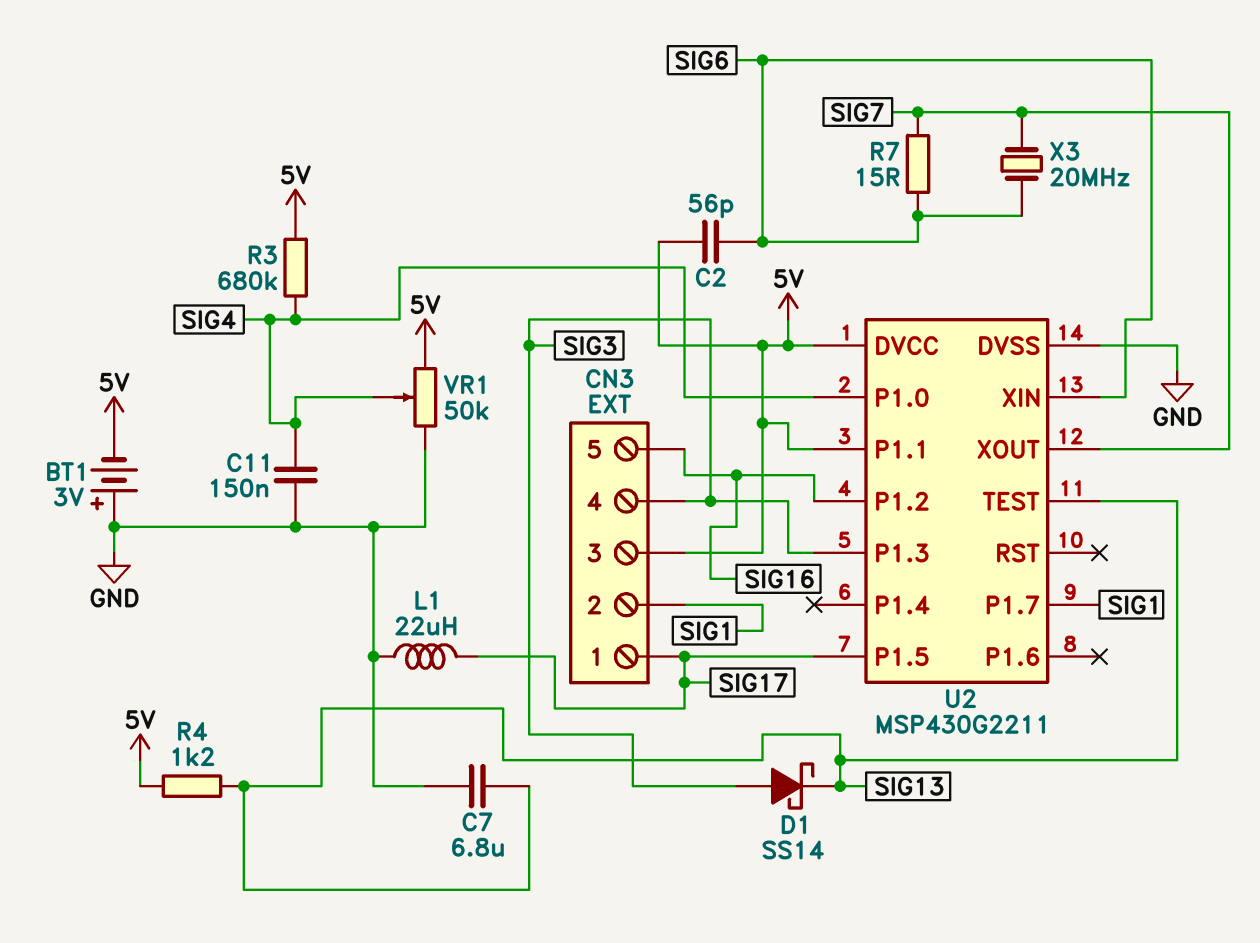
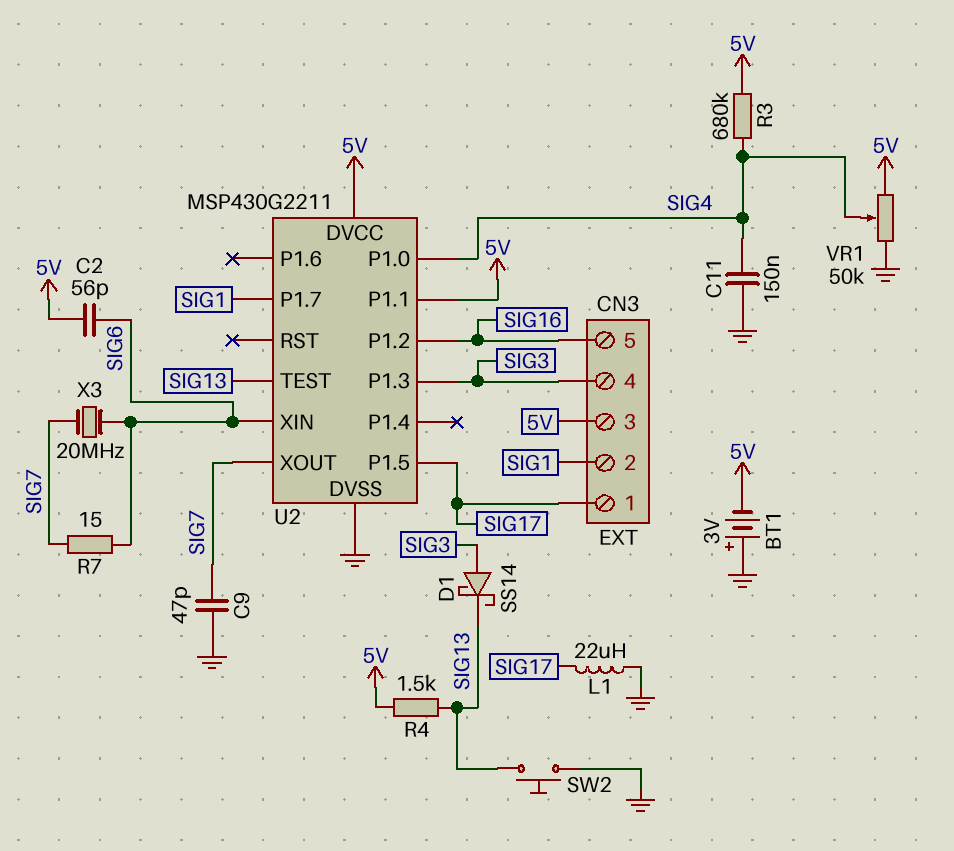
C7: 6.8uF (GND, SIG13) -> none
C9: none -> 47pF (GND, SIG7)
R4: 1.2k (5V, SIG13) -> 1.5k (5V, SIG13)
SW2: none -> button (GND, SIG13)

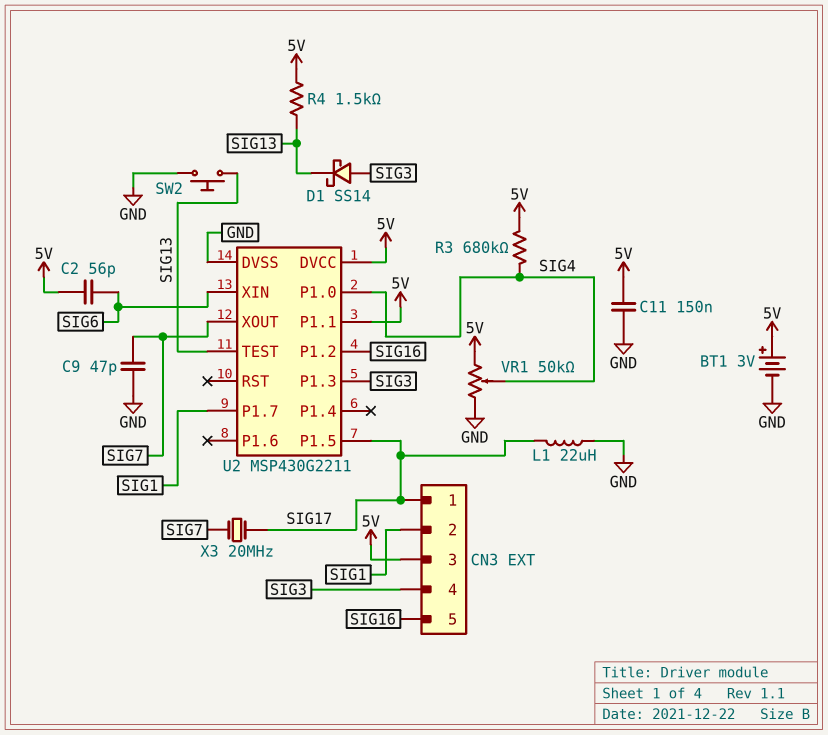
BT1: 3V (plus GND, minus 5V) -> 3V (plus 5V, minus GND)
C11: 150nF (GND, SIG4) -> 150nF (5V, GND)
R7: 15 (SIG6, SIG7) -> none
X3: 20MHz (SIG6, SIG7) -> 20MHz (SIG7, SIG17)

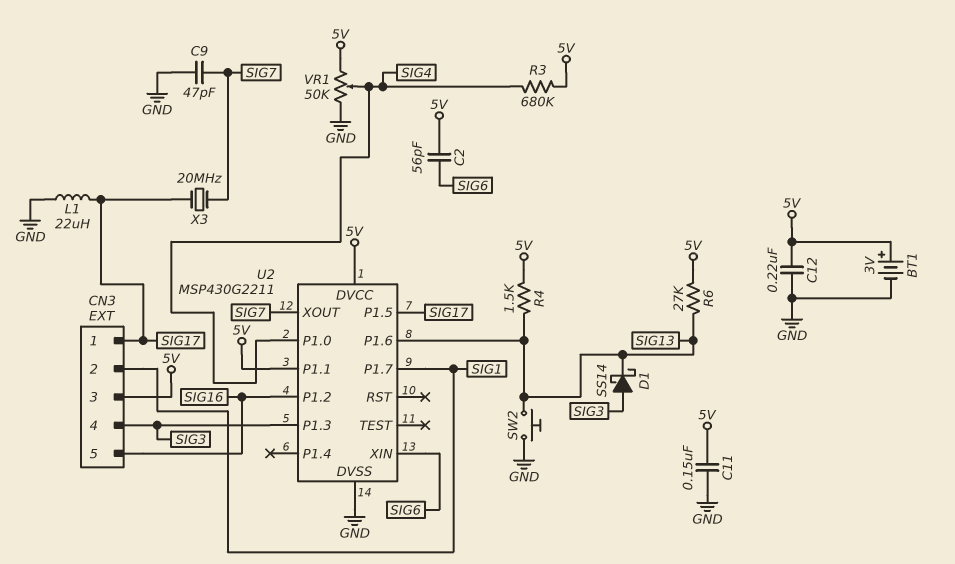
C12: none -> 220nF (5V, GND)
R6: none -> 27k (5V, SIG13)
U2 pin P1.6: none -> SIG13
U2 pin TEST: SIG13 -> none

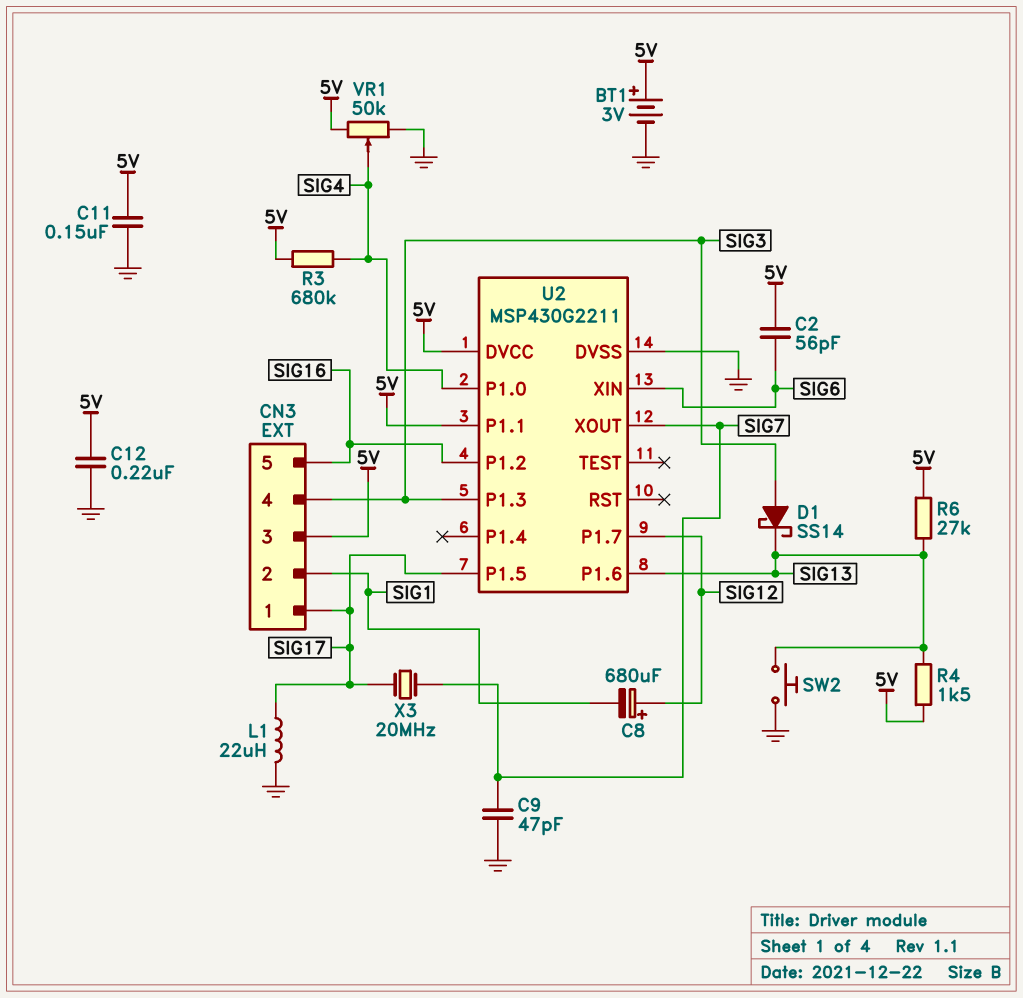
C8: none -> 680uF (plus SIG12, minus SIG1)
U2 pin P1.7: SIG1 -> SIG12

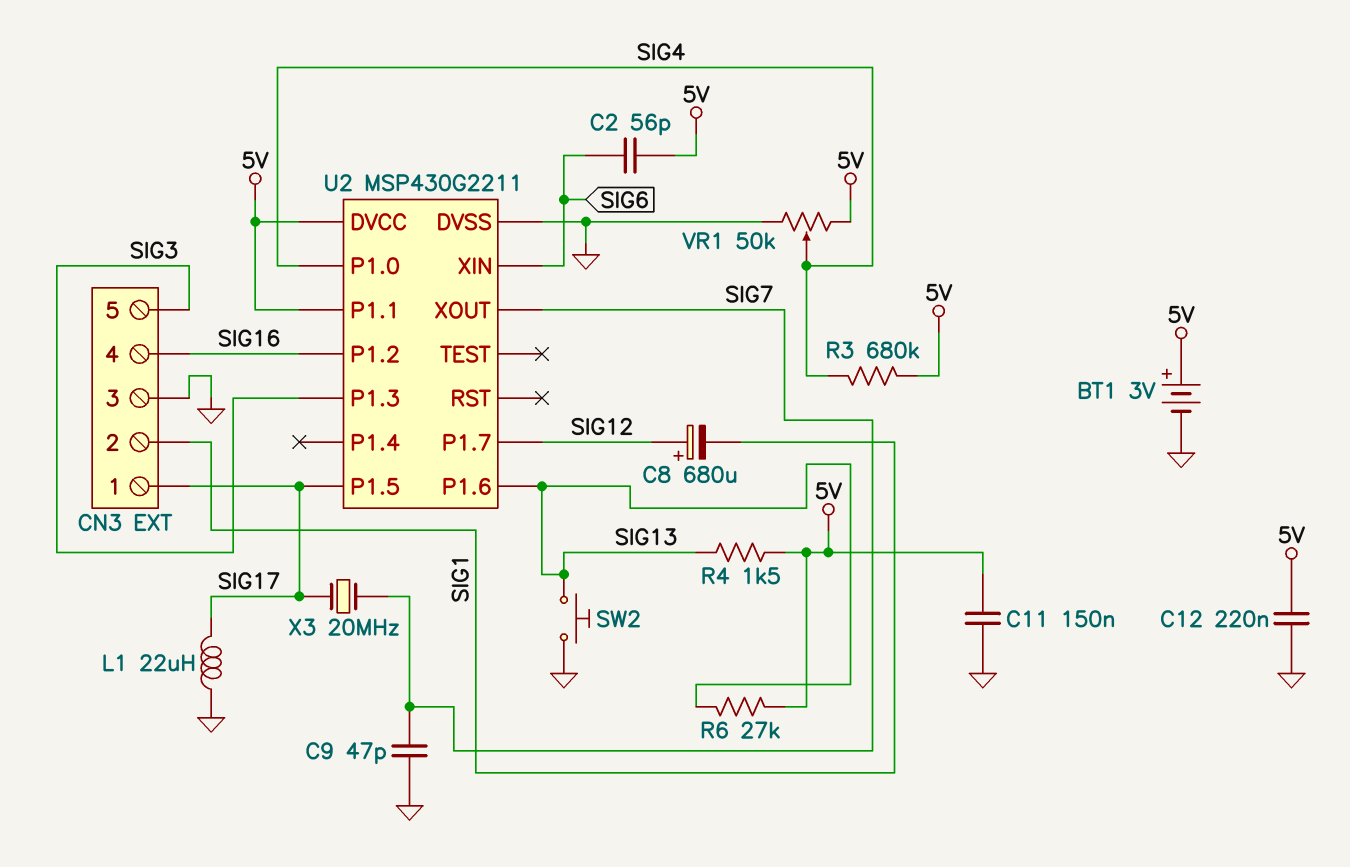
CN3 pin 3: 5V -> GND
CN3 pin 4: SIG3 -> SIG16
CN3 pin 5: SIG16 -> SIG3
D1: schottky SS14 (A SIG3, K SIG13) -> none

